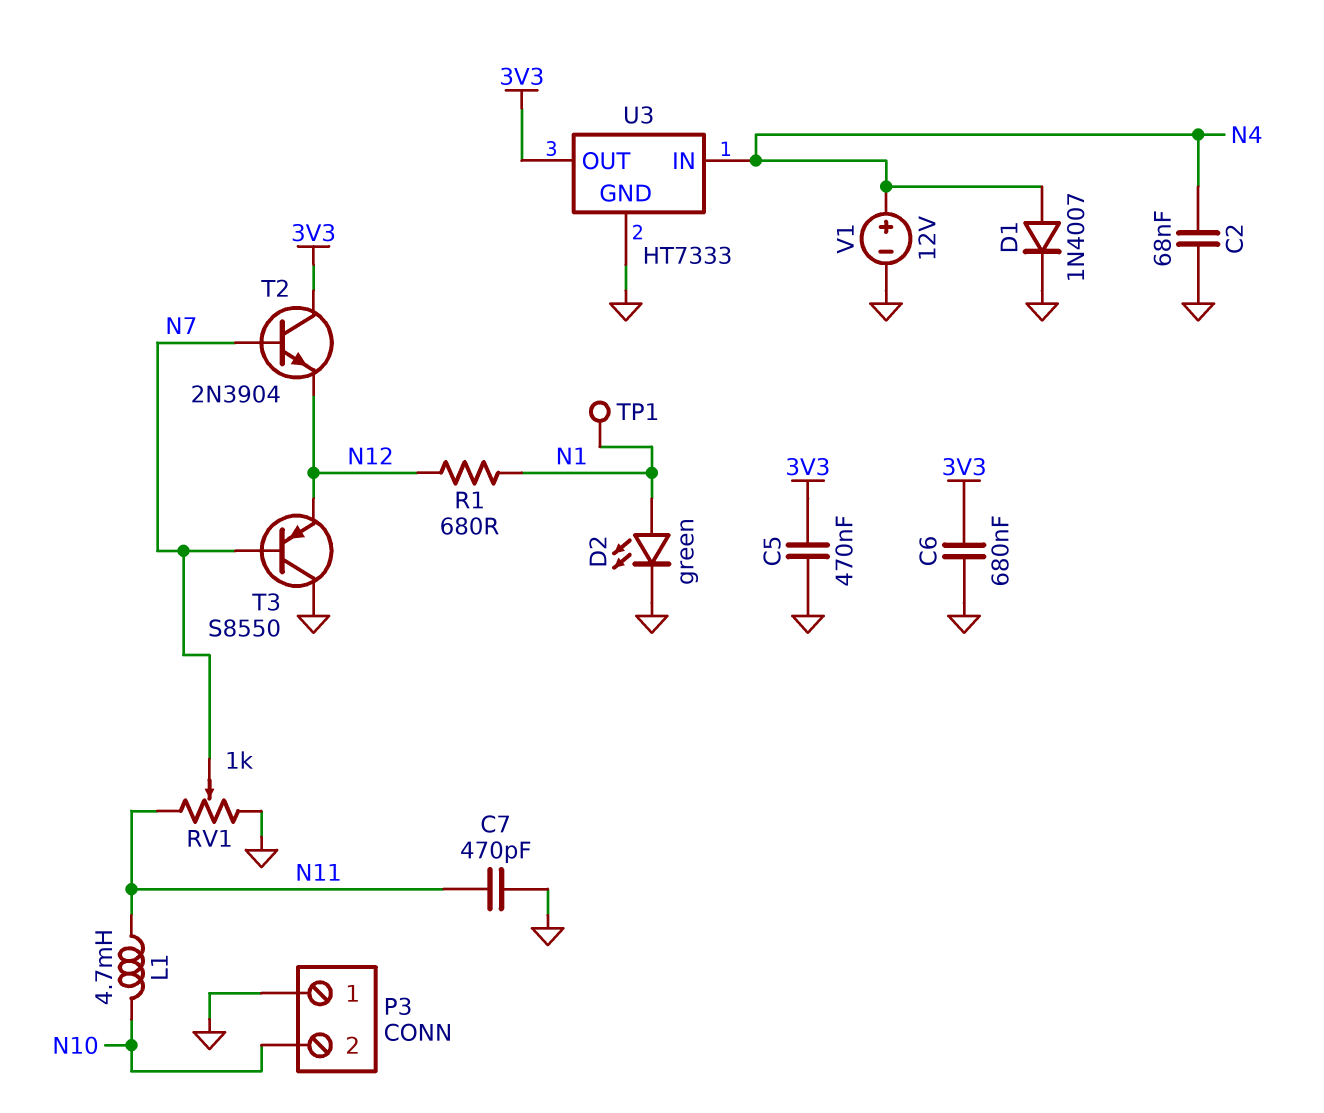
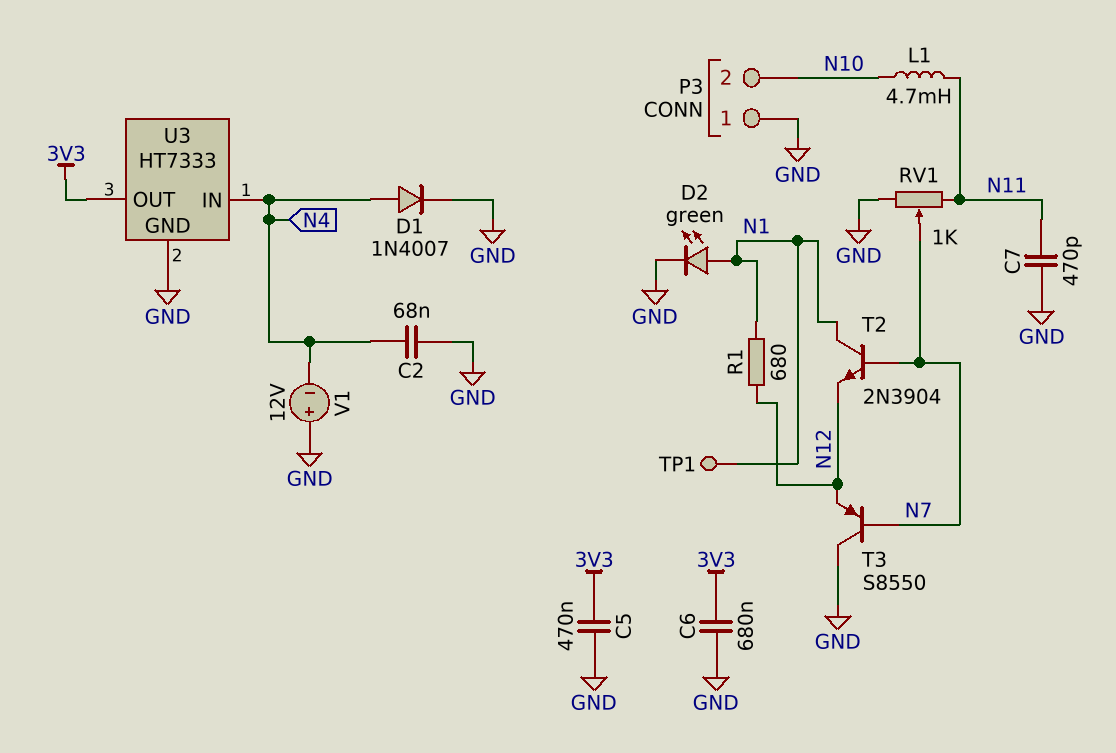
T2: NPN 2N3904 (B N7, C 3V3, E N12) -> NPN 2N3904 (B N7, C N1, E N12)
V1: 12V (plus N4, minus GND) -> 12V (plus GND, minus N4)

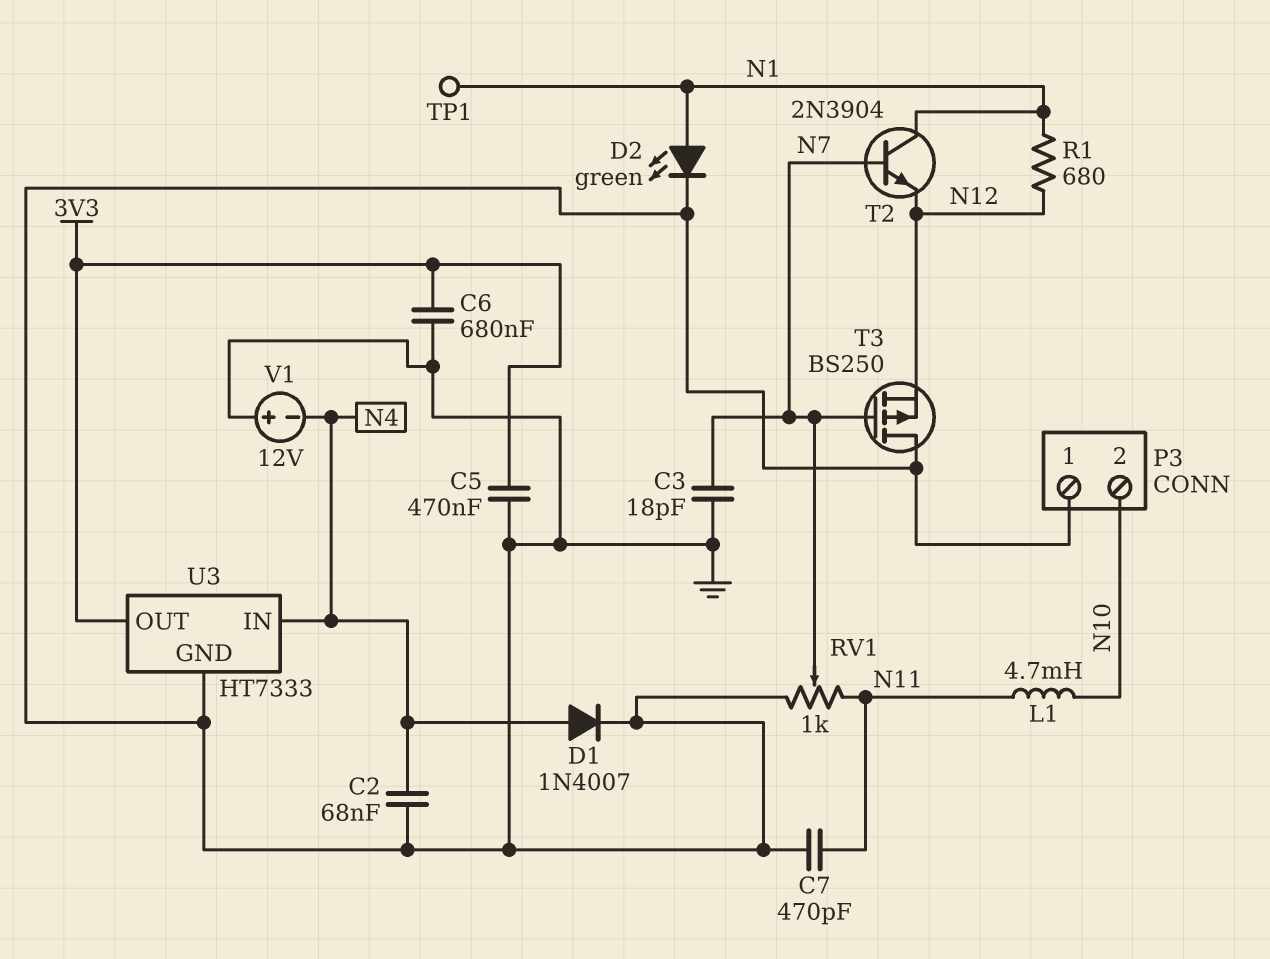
C3: none -> 18pF (GND, N7)
T3: PNP S8550 (B N7, C GND, E N12) -> PMOS BS250 (G N7, D GND, S N12)

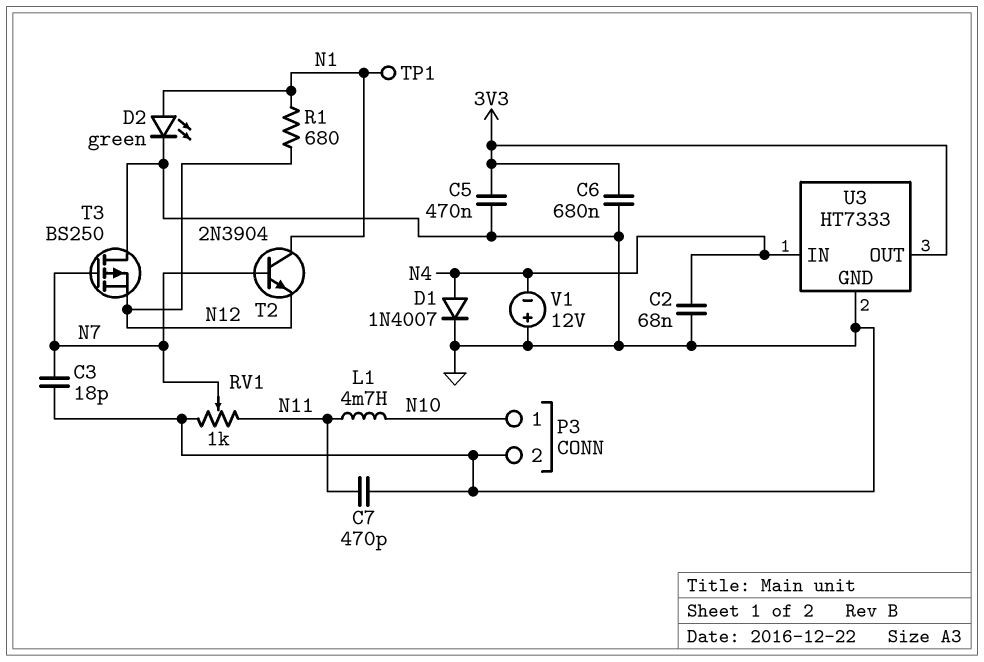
P3 pin 1: GND -> N10
P3 pin 2: N10 -> GND

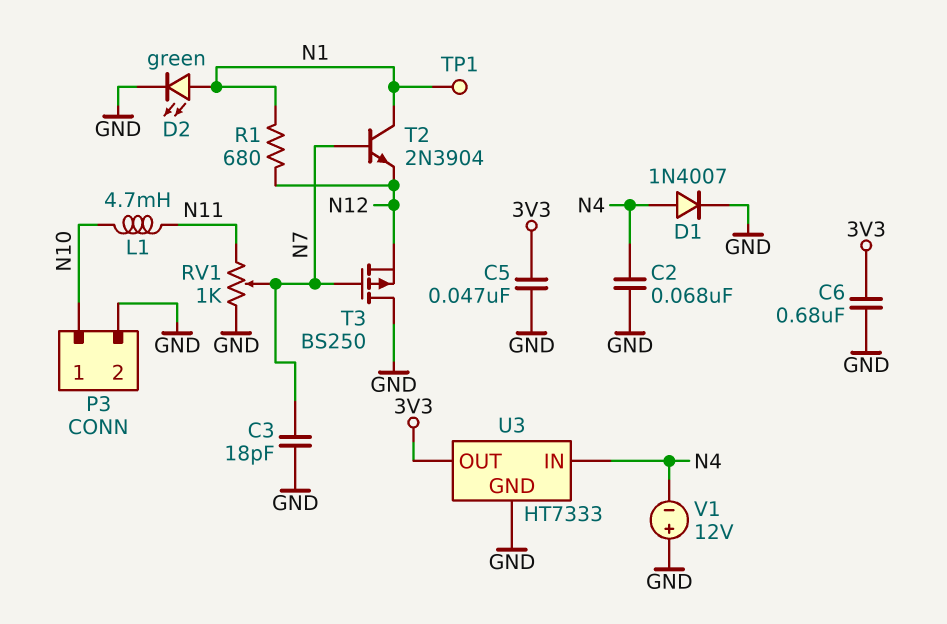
C5: 470nF (3V3, GND) -> 47nF (3V3, GND)
C7: 470pF (GND, N11) -> none

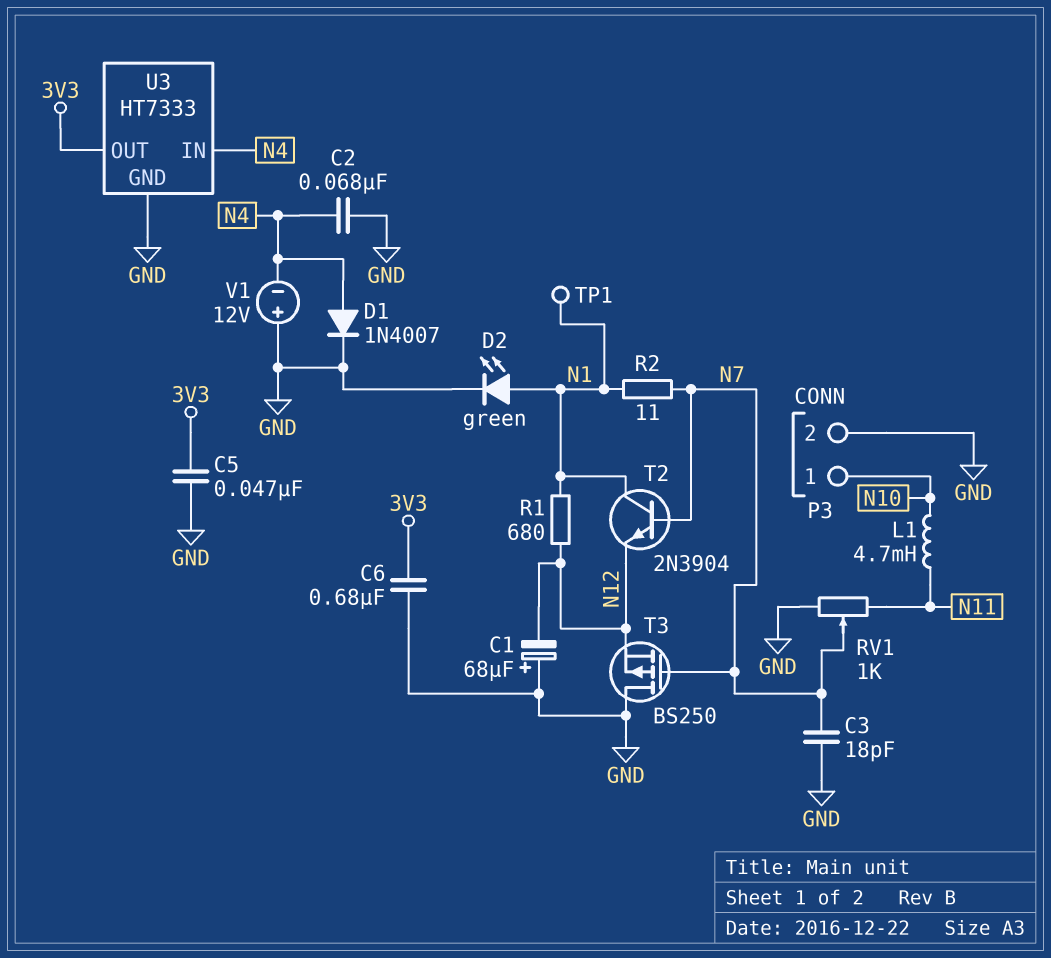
C1: none -> 68uF (plus GND, minus N12)
R2: none -> 11 (N1, N7)

